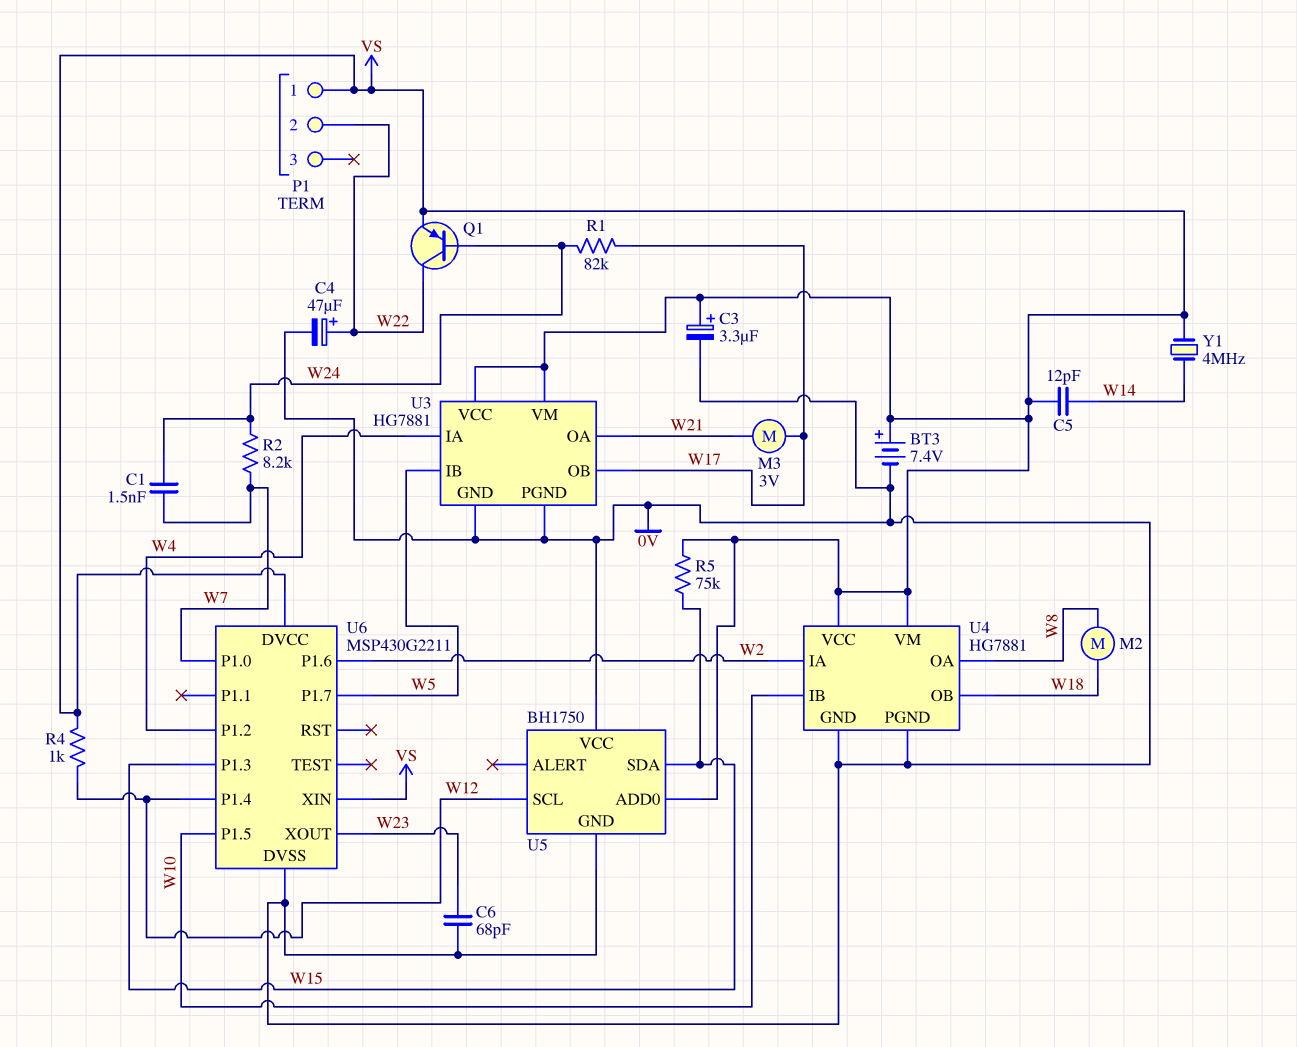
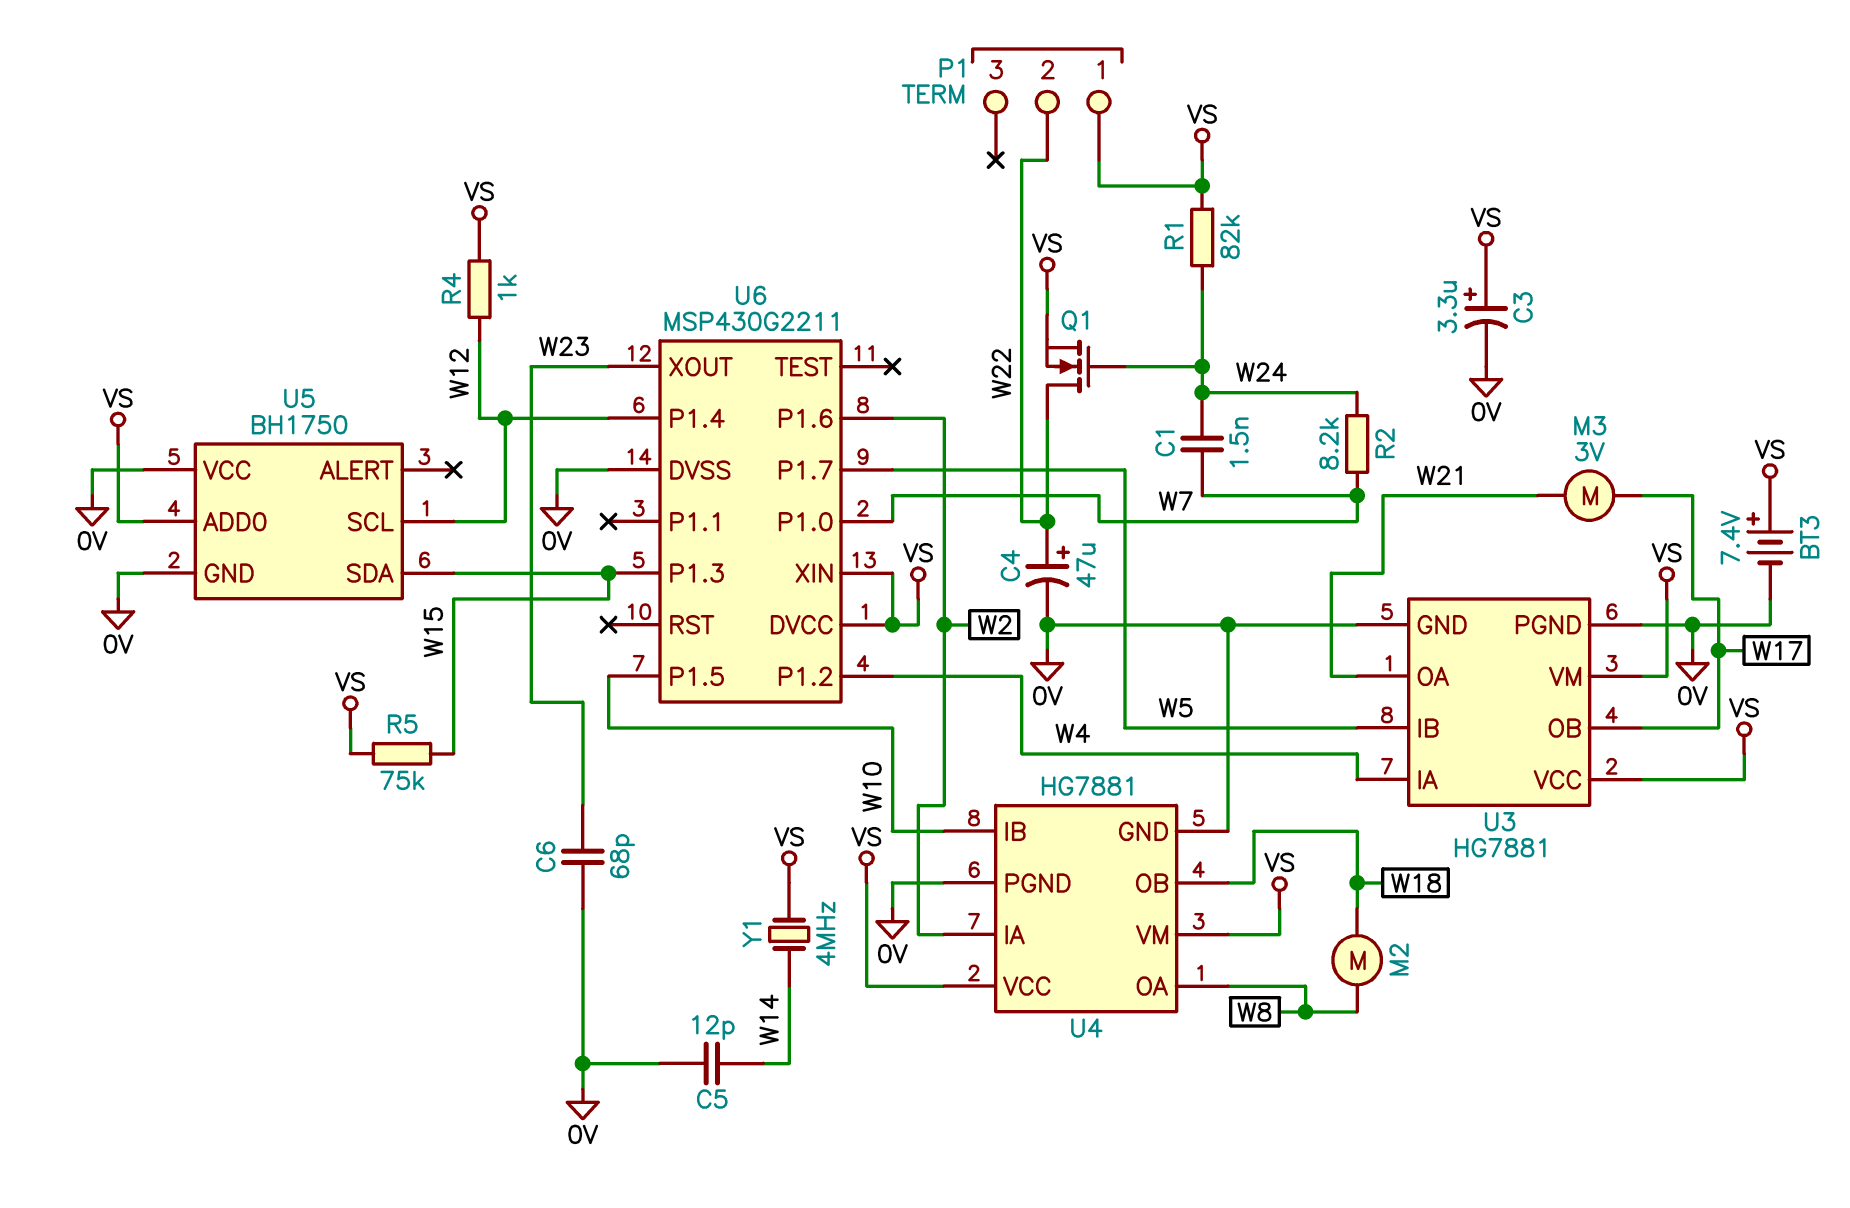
C5: 12pF (VS, W14) -> 12pF (0V, W14)
Q1: PNP (B W24, C W22, E VS) -> NMOS (G W24, D W22, S VS)
R1: 82k (W17, W24) -> 82k (VS, W24)

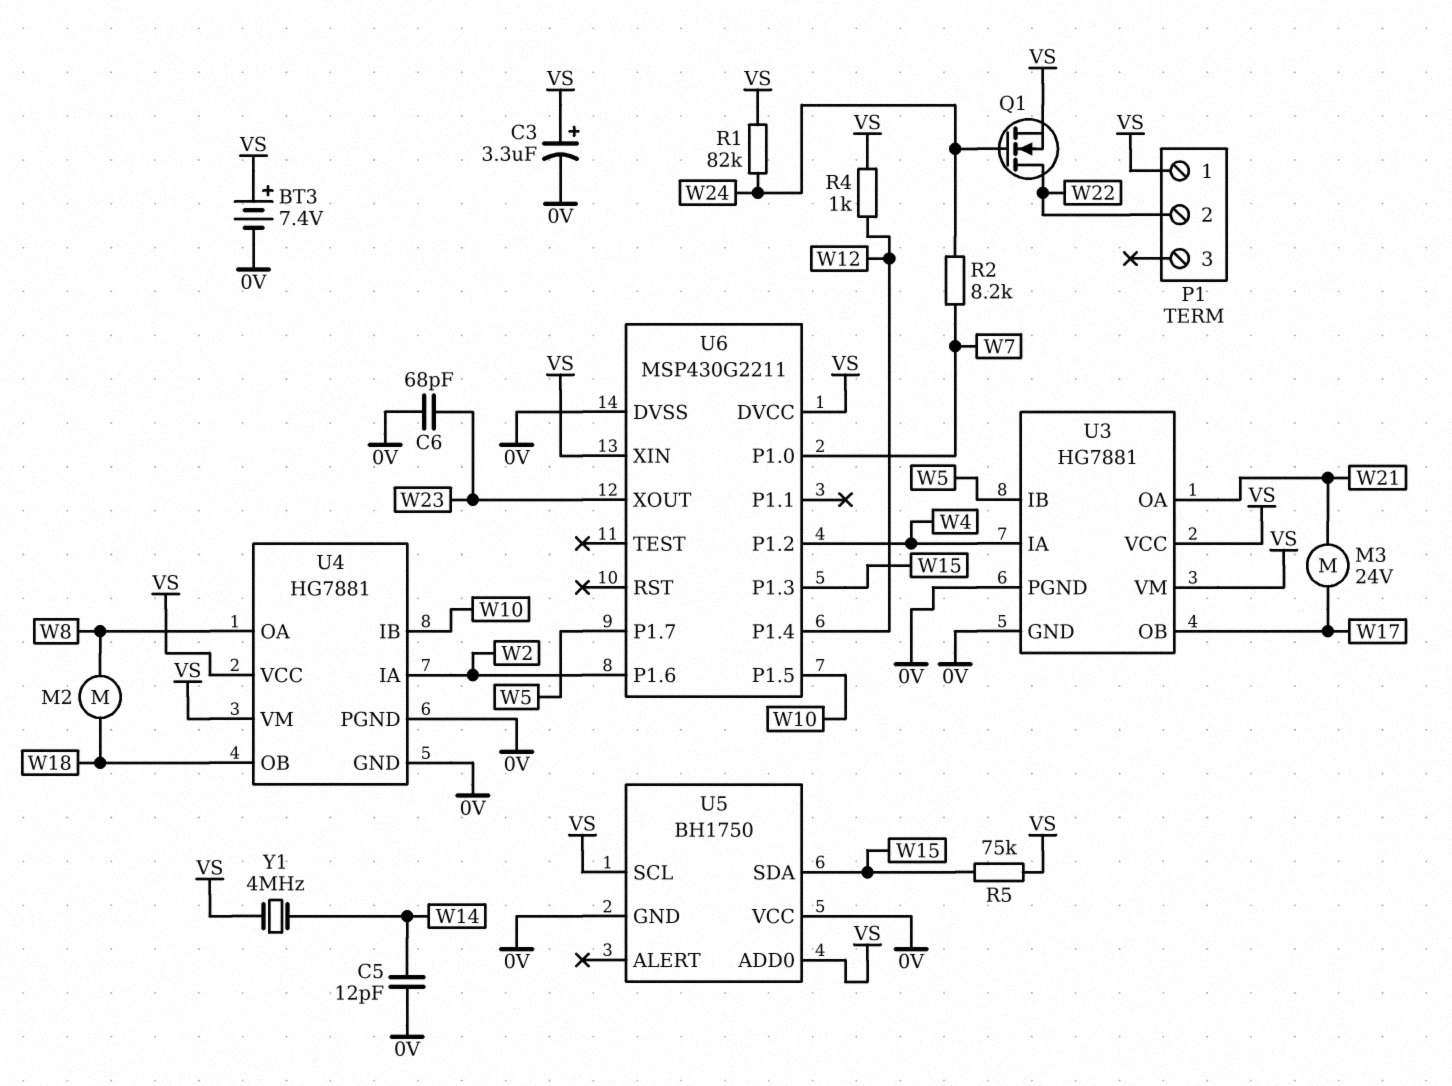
C1: 1.5nF (W7, W24) -> none
C4: 47uF (plus W22, minus 0V) -> none
M3: motor 3V (W17, W21) -> motor 24V (W17, W21)
U5 pin SCL: W12 -> VS

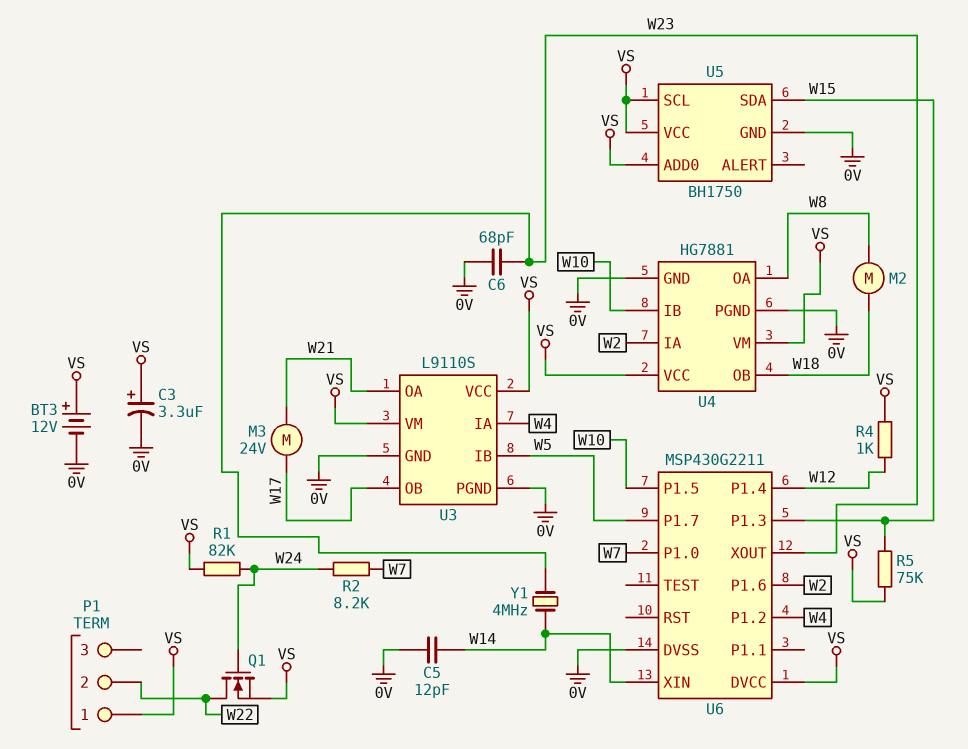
BT3: 7.4V (plus VS, minus 0V) -> 12V (plus VS, minus 0V)
U3: HG7881 -> L9110S
U5 pin VCC: 0V -> VS
U6 pin XIN: VS -> W14
Y1: 4MHz (VS, W14) -> 4MHz (W14, W23)

